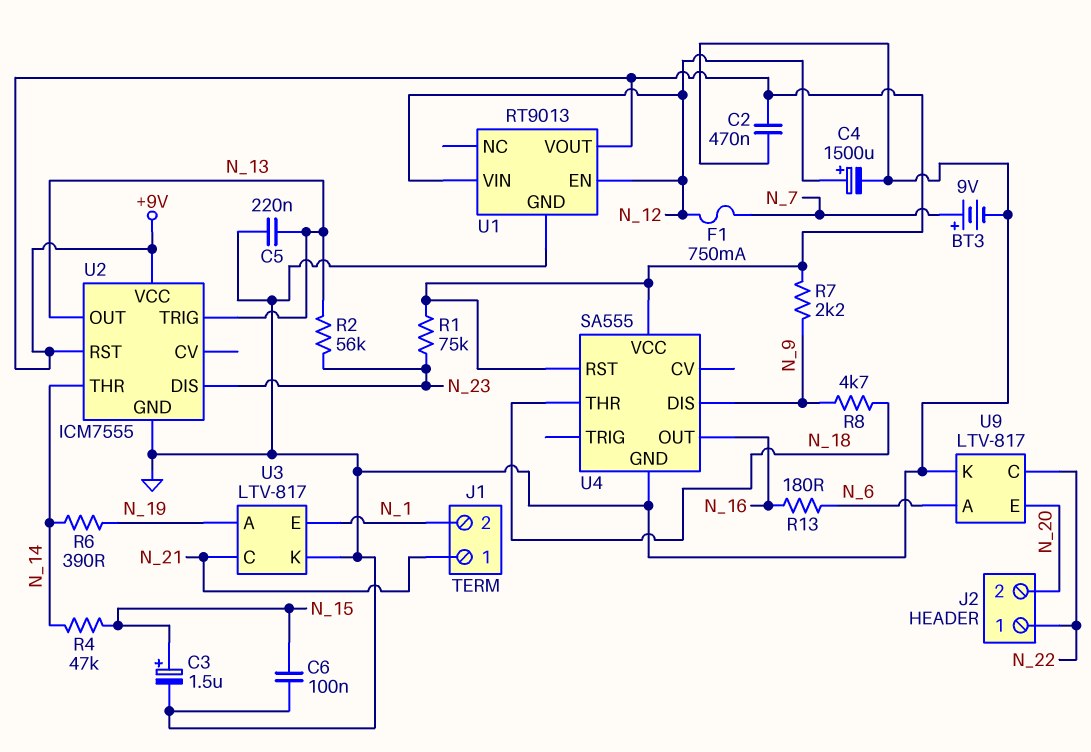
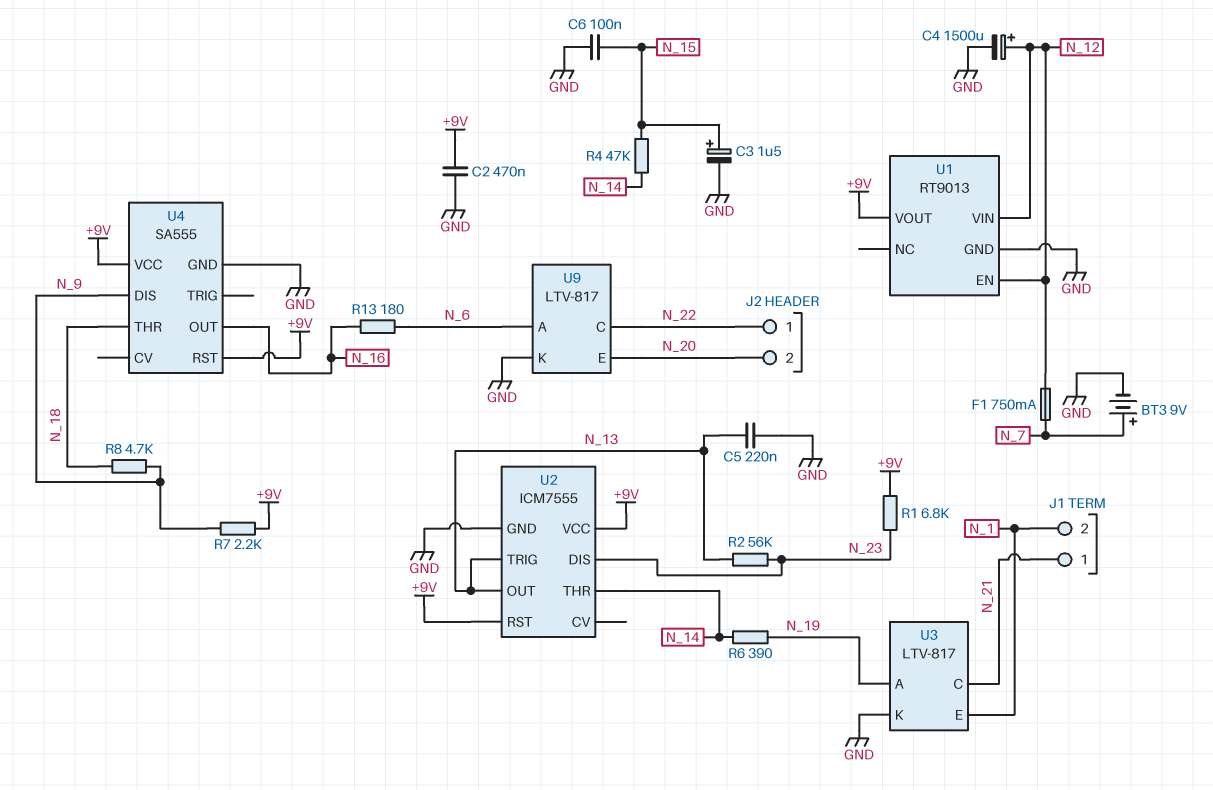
R1: 75k (+9V, N_23) -> 6.8k (+9V, N_23)

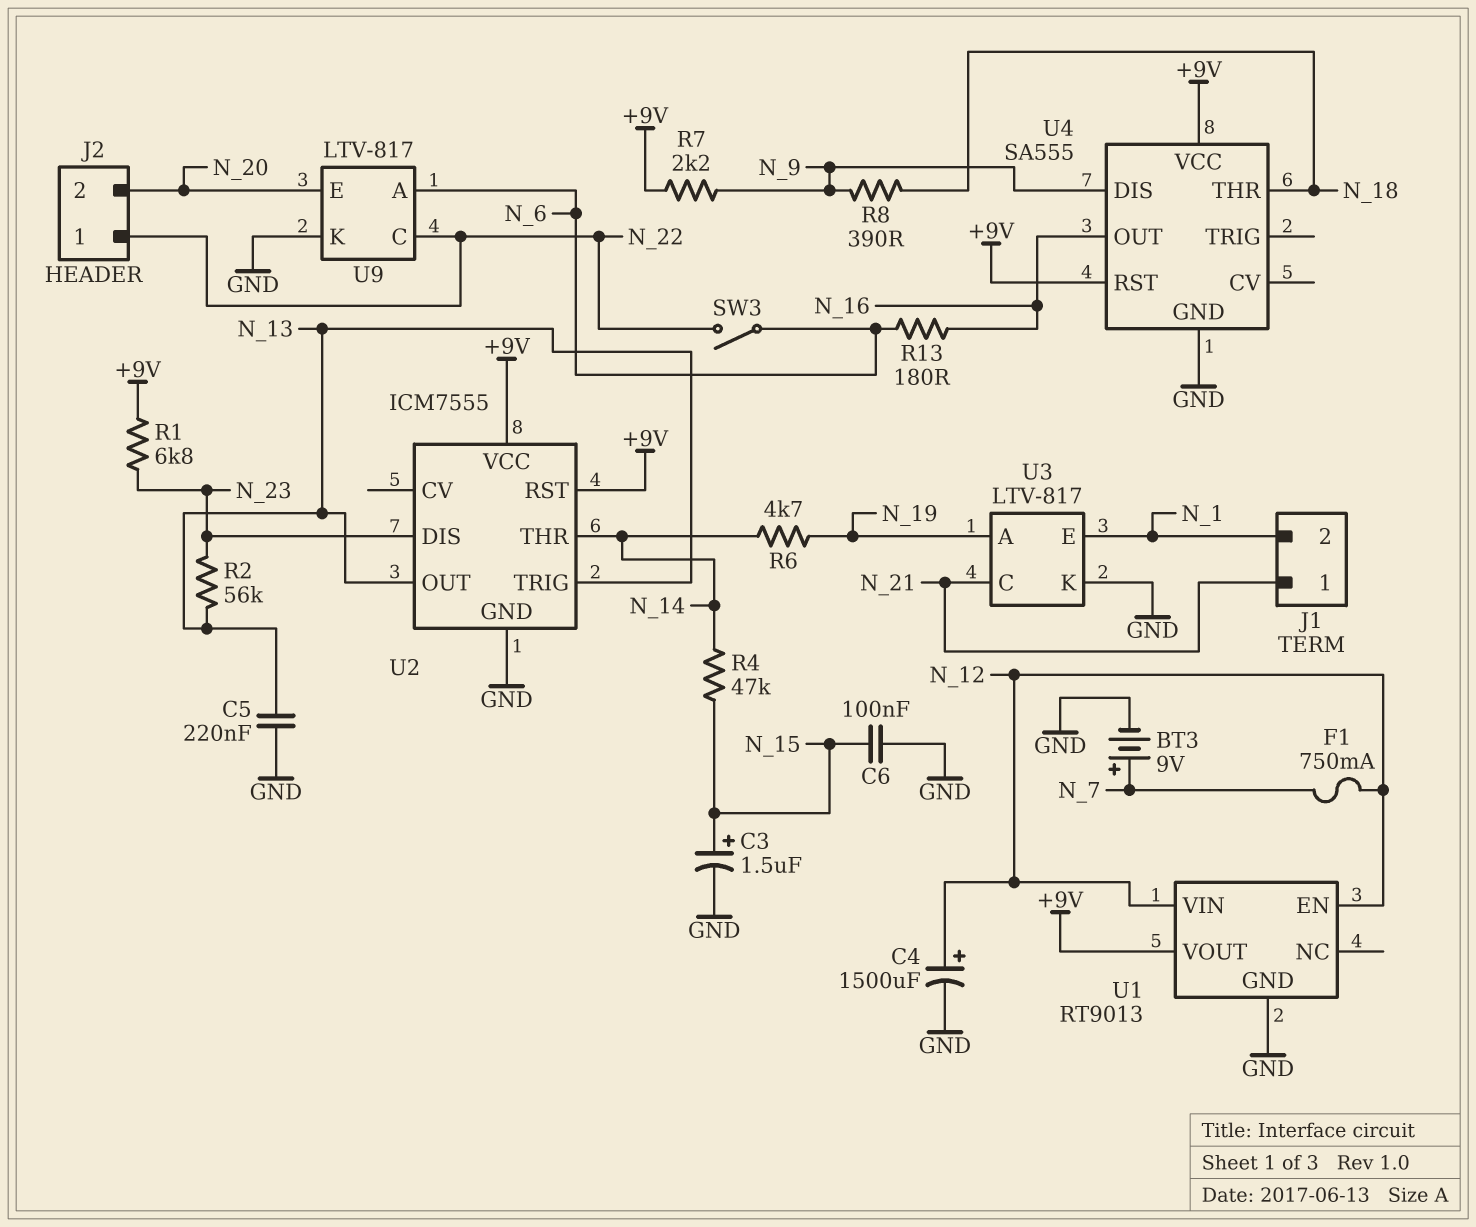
C2: 470nF (+9V, GND) -> none
R6: 390 (N_14, N_19) -> 4.7k (N_14, N_19)
R8: 4.7k (N_9, N_18) -> 390 (N_9, N_18)
SW3: none -> switch (N_6, N_22)

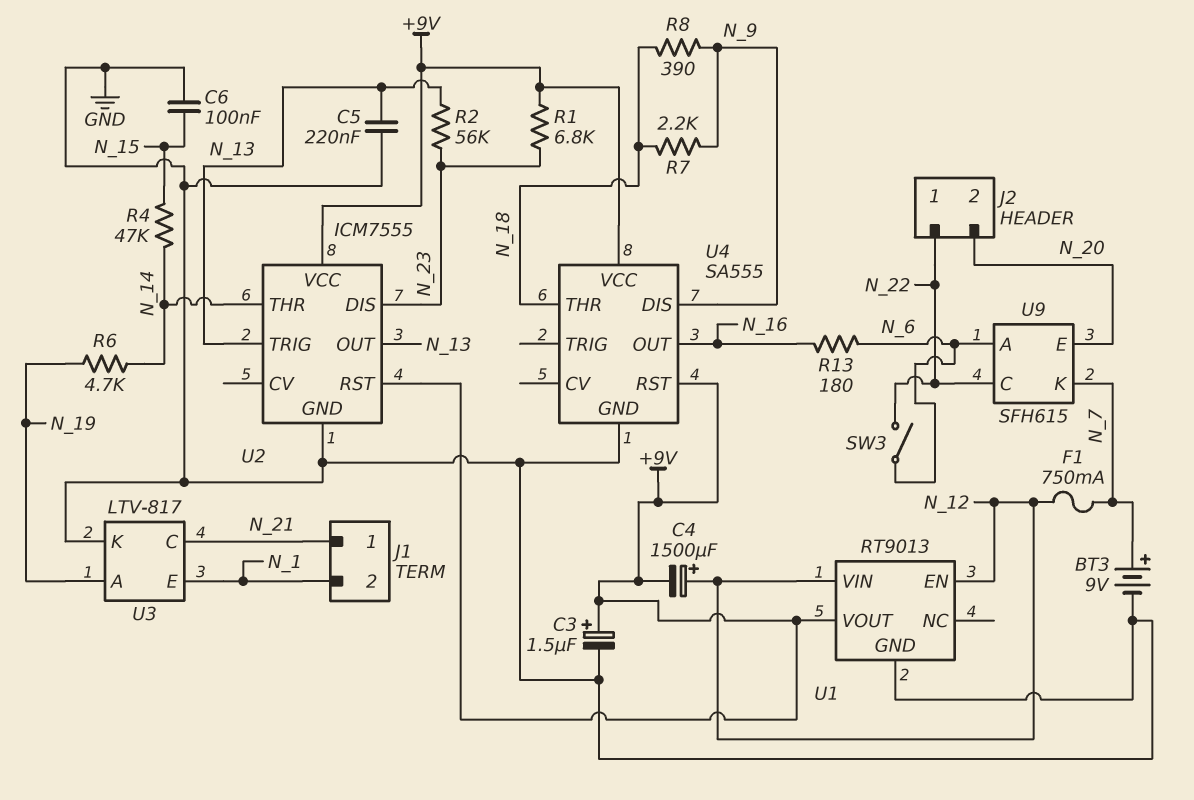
C3: 1.5uF (plus N_15, minus GND) -> 1.5uF (plus +9V, minus GND)
C4: 1500uF (plus N_12, minus GND) -> 1500uF (plus N_12, minus +9V)
R7: 2.2k (+9V, N_9) -> 2.2k (N_9, N_18)
U9: LTV-817 -> SFH615
U9 pin K: GND -> N_7

